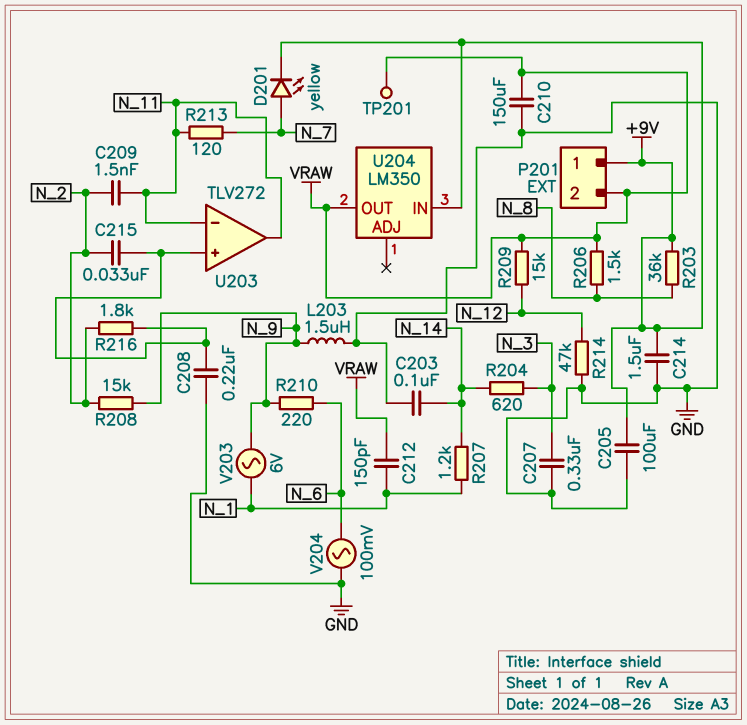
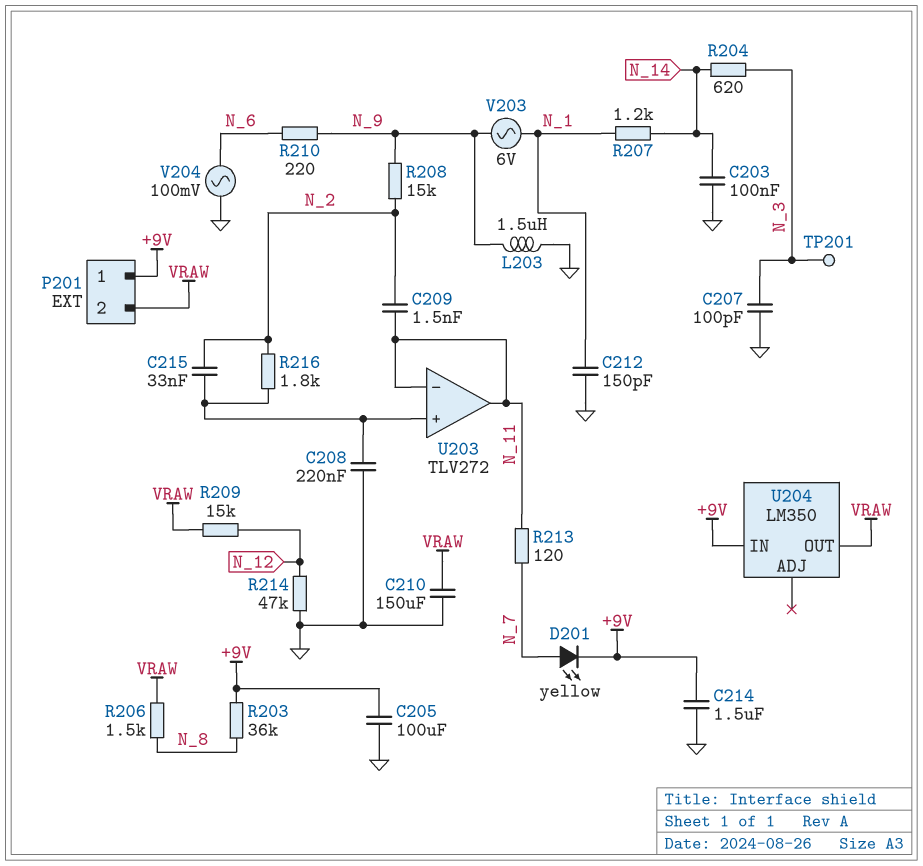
C207: 330nF (GND, N_3) -> 100pF (GND, N_3)
C212: 150pF (N_1, VRAW) -> 150pF (GND, N_1)
TP201: test point (VRAW) -> test point (N_3)

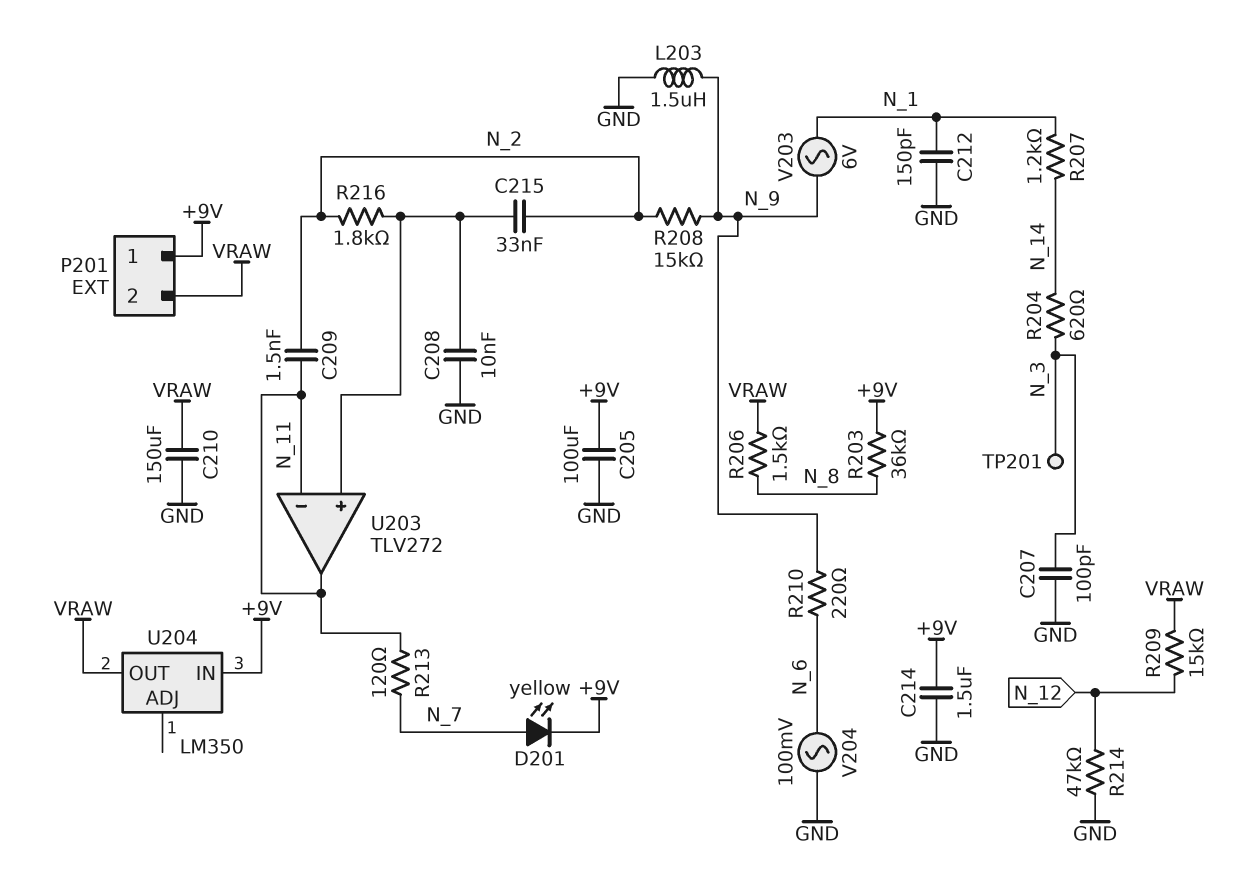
C203: 100nF (GND, N_14) -> none
C208: 220nF (GND, U203/in+) -> 10nF (GND, U203/in+)

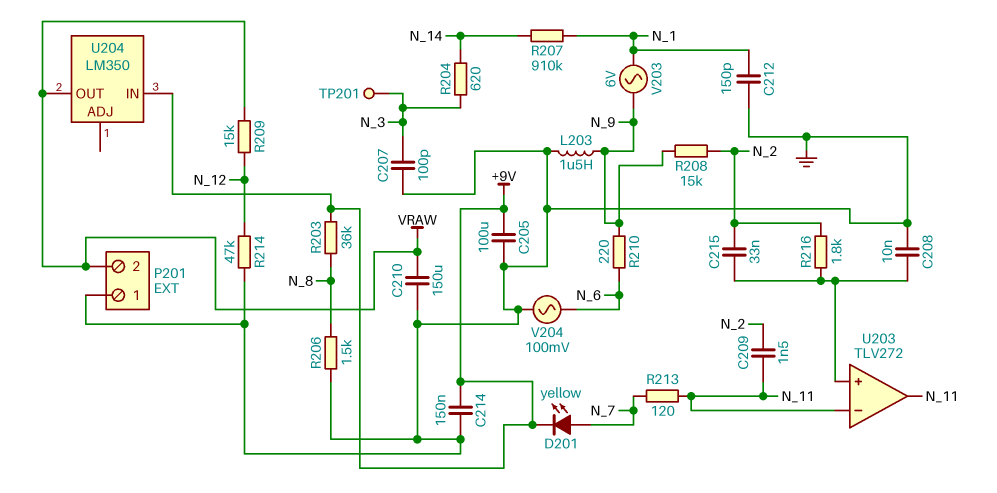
C214: 1.5uF (+9V, GND) -> 150nF (+9V, GND)
P201 pin 1: +9V -> GND
R206: 1.5k (N_8, VRAW) -> 1.5k (GND, N_8)
R207: 1.2k (N_1, N_14) -> 910k (N_1, N_14)

